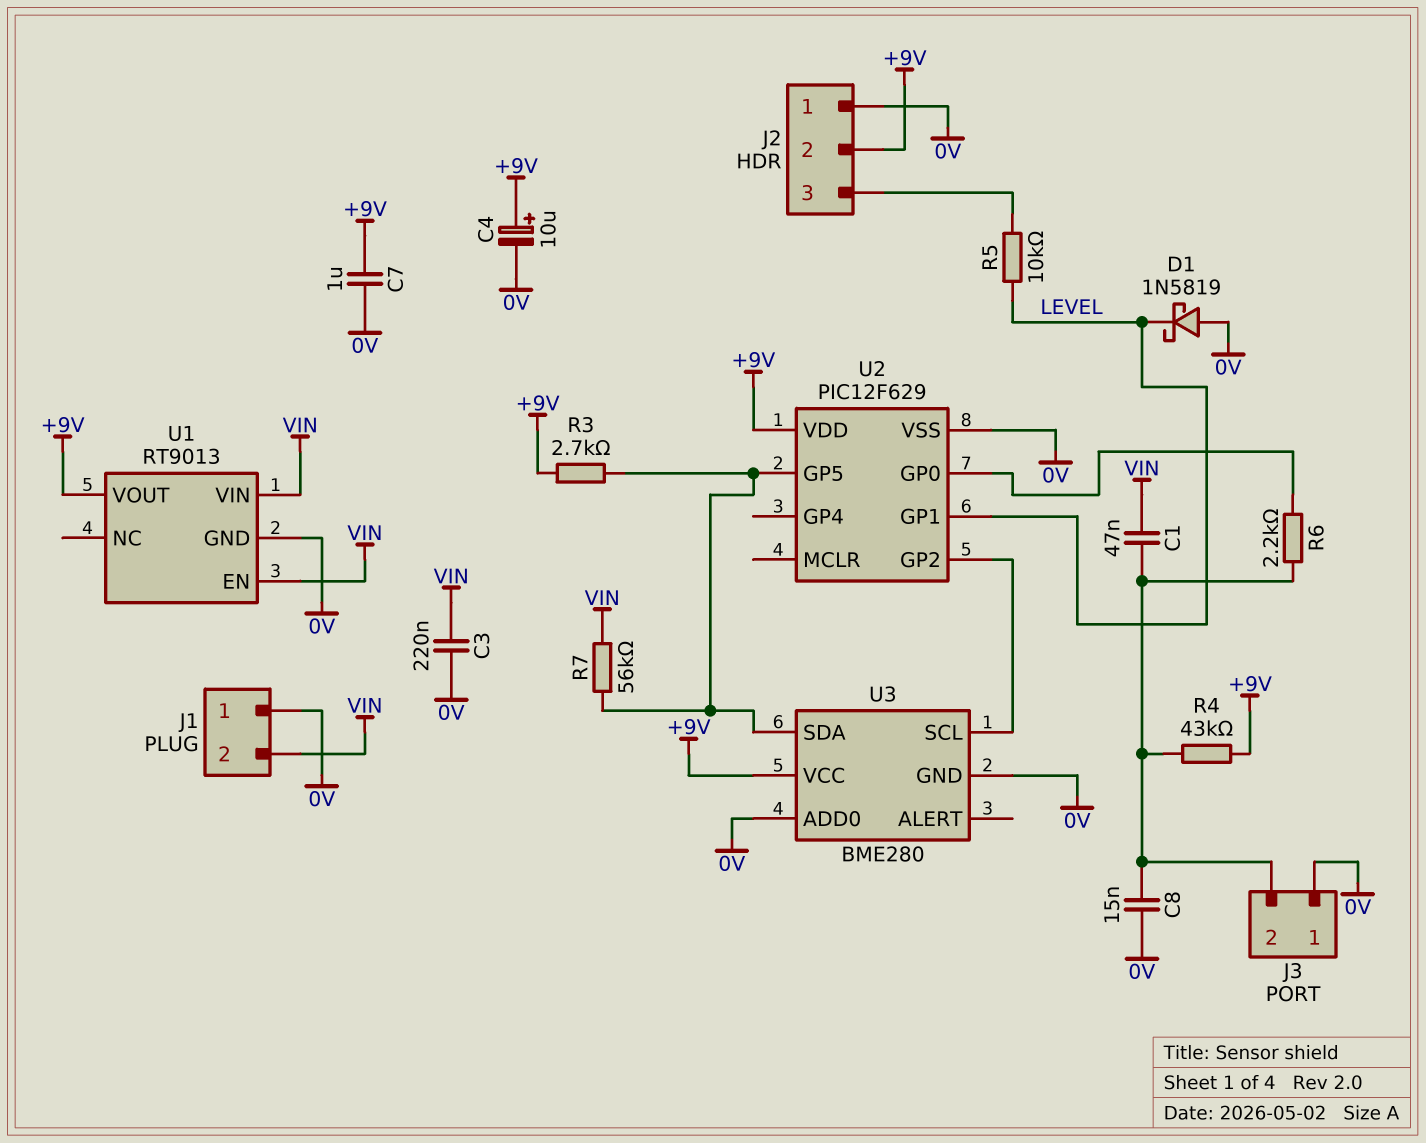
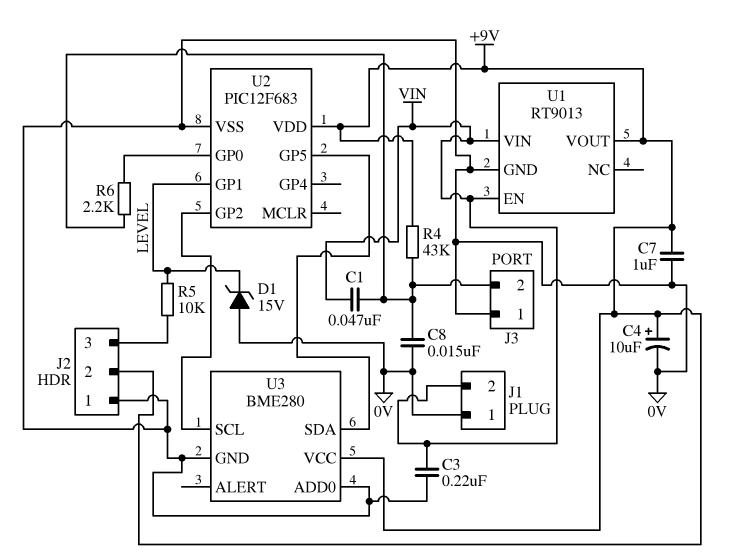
D1: schottky 1N5819 (A 0V, K LEVEL) -> zener 15V (A 0V, K LEVEL)
R3: 2.7k (+9V, U2/GP5) -> none
R7: 56k (U2/GP5, VIN) -> none
U2: PIC12F629 -> PIC12F683

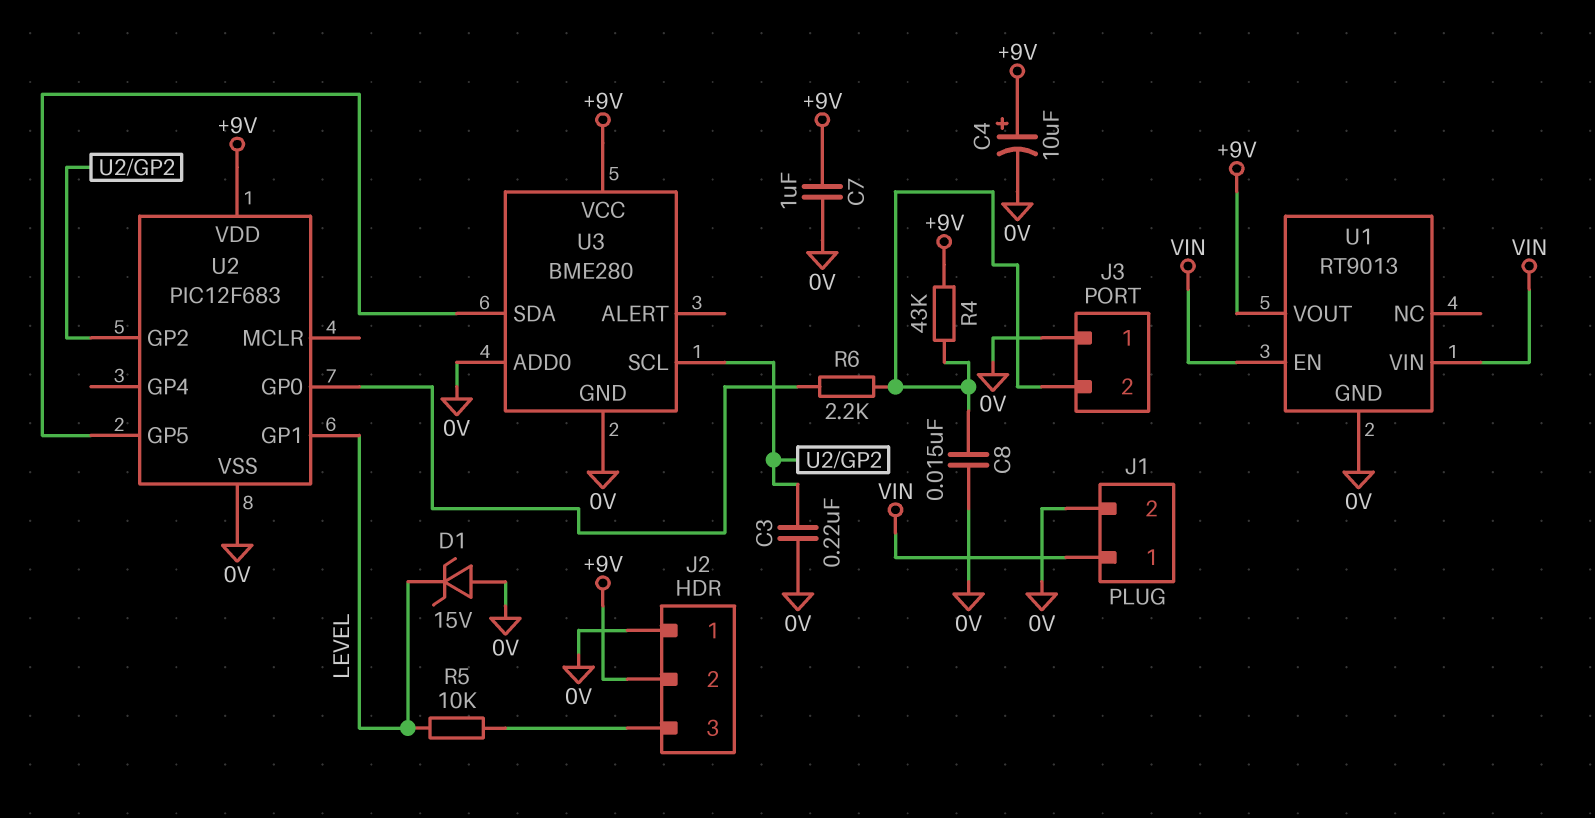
C1: 47nF (J3/2, VIN) -> none
C3: 220nF (0V, VIN) -> 220nF (0V, U2/GP2)
J1 pin 1: 0V -> VIN
J1 pin 2: VIN -> 0V

